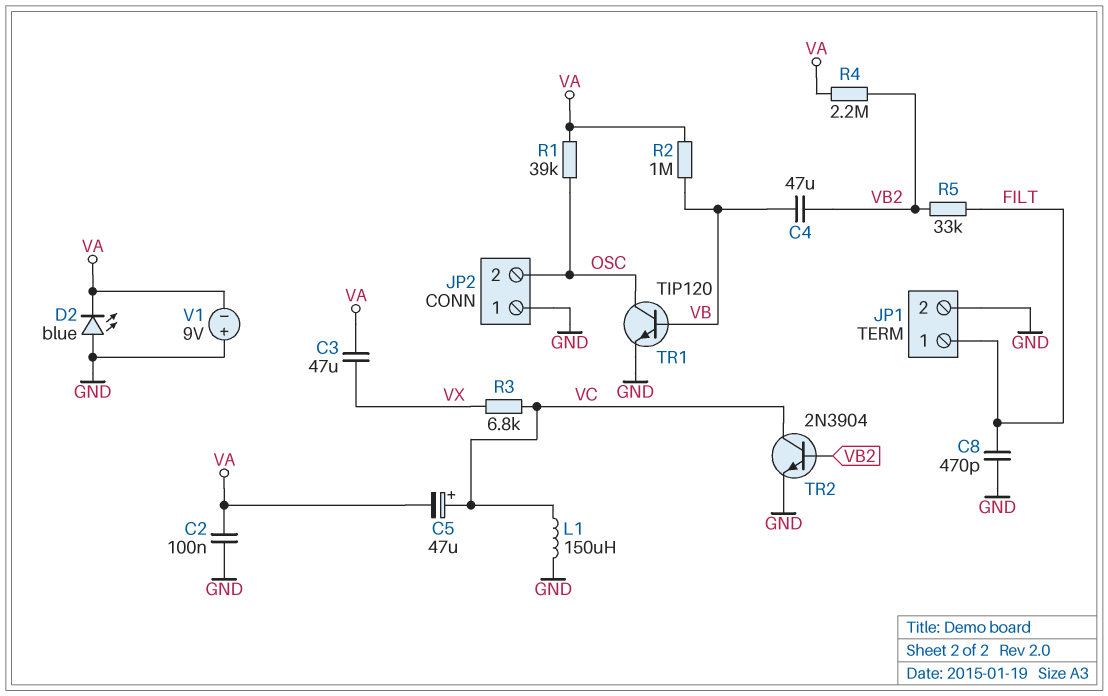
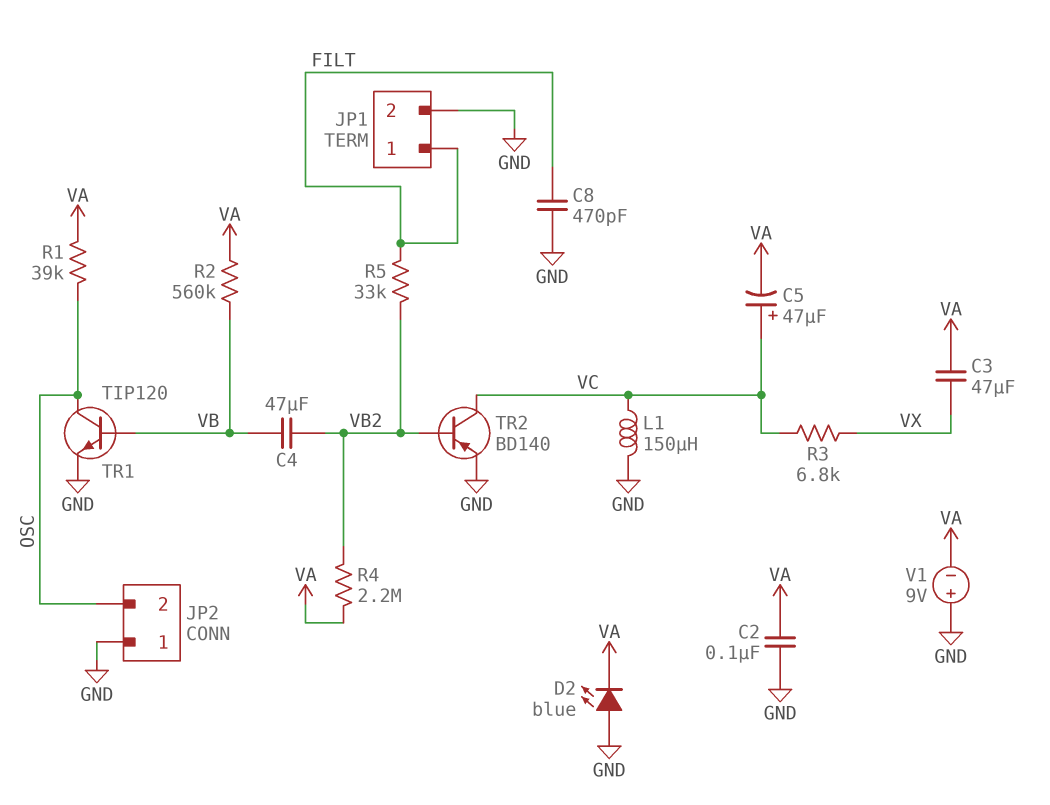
R2: 1M (VA, VB) -> 560k (VA, VB)
TR2: NPN 2N3904 (B VB2, C VC, E GND) -> PNP BD140 (B VB2, C VC, E GND)

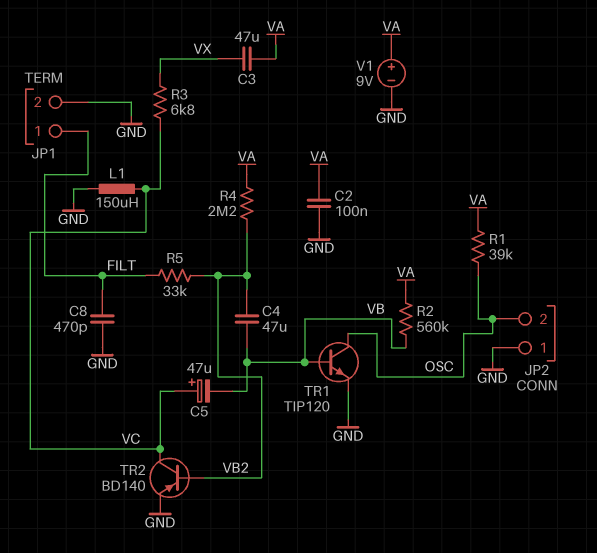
C5: 47uF (plus VC, minus VA) -> 47uF (plus VC, minus VB)
D2: LED blue (A GND, K VA) -> none
V1: 9V (plus GND, minus VA) -> 9V (plus VA, minus GND)

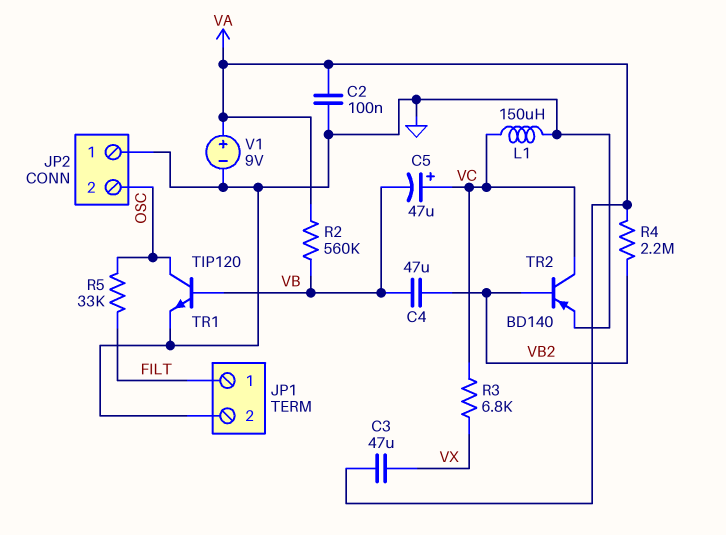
C8: 470pF (FILT, GND) -> none
R1: 39k (OSC, VA) -> none
R5: 33k (FILT, VB2) -> 33k (FILT, OSC)

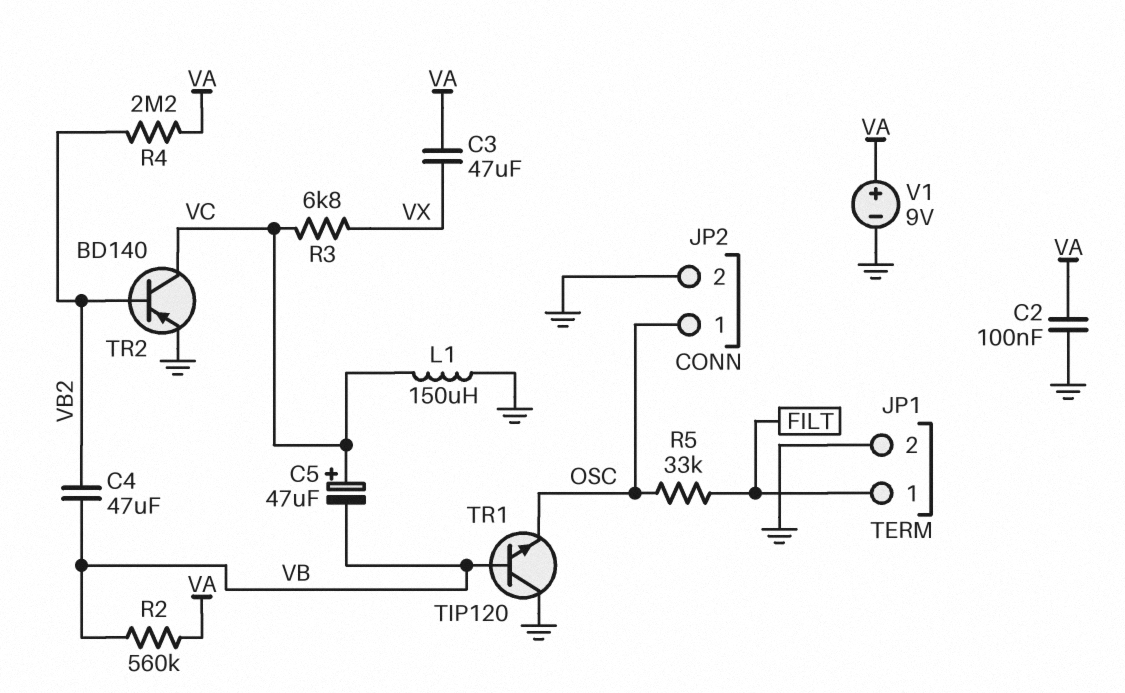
JP2 pin 1: GND -> OSC
JP2 pin 2: OSC -> GND
TR1: NPN TIP120 (B VB, C OSC, E GND) -> NPN TIP120 (B VB, C GND, E OSC)

